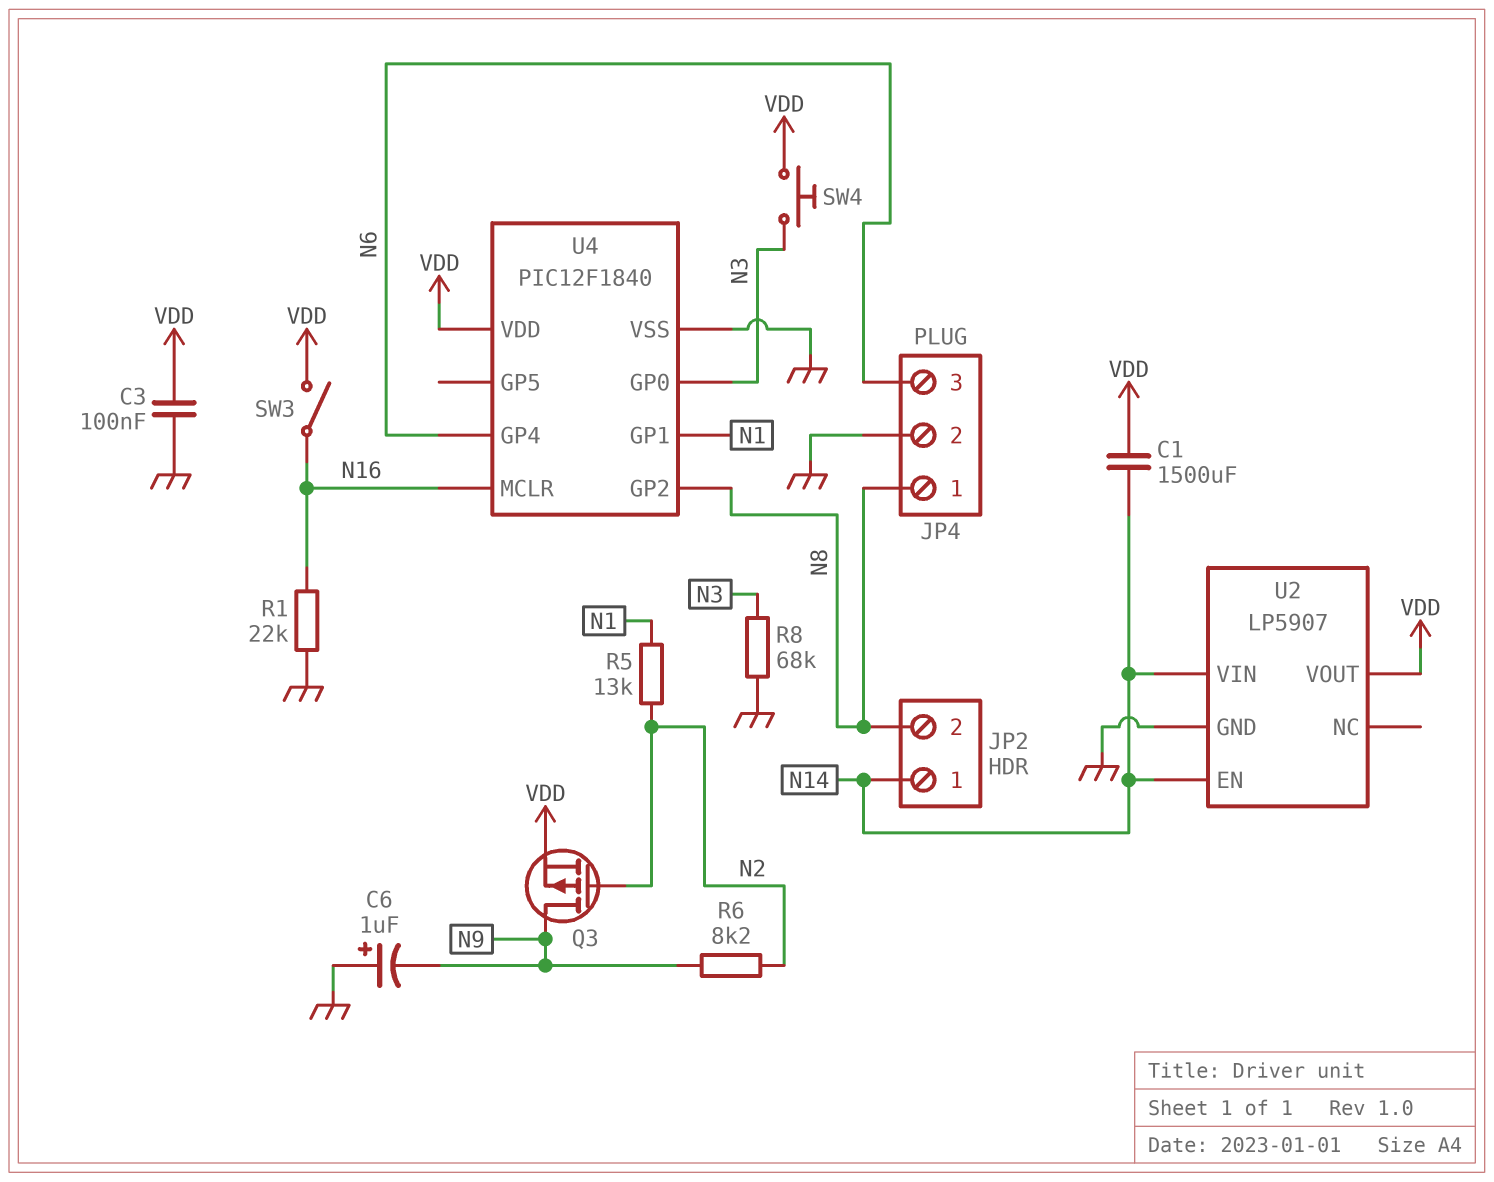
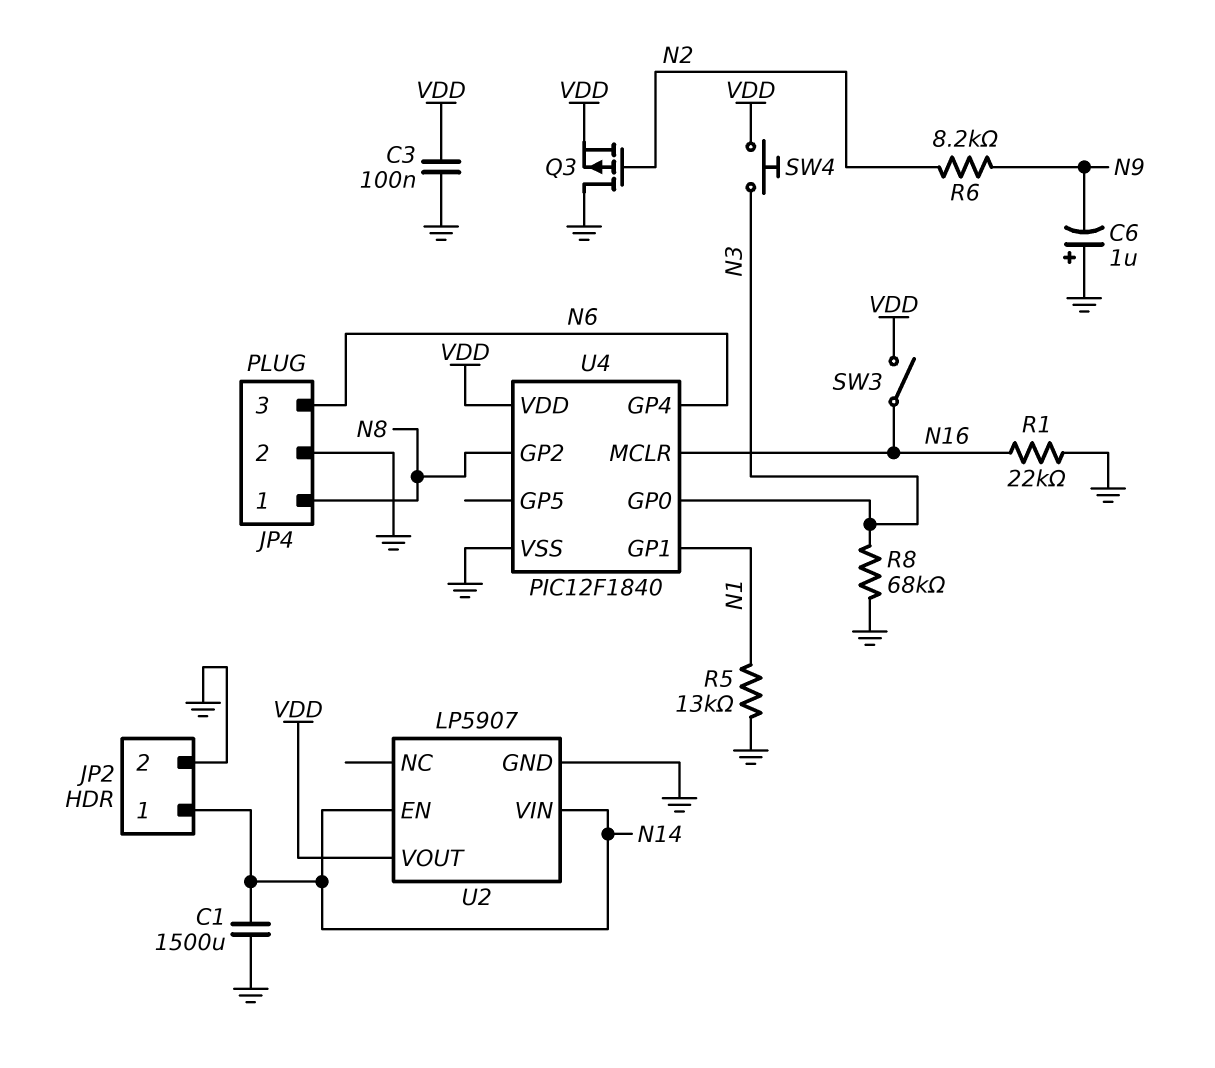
C1: 1500uF (N14, VDD) -> 1500uF (GND, N14)
JP2 pin 2: N8 -> GND
Q3: PMOS (G N2, D N9, S VDD) -> PMOS (G N2, D GND, S VDD)
R5: 13k (N1, N2) -> 13k (GND, N1)

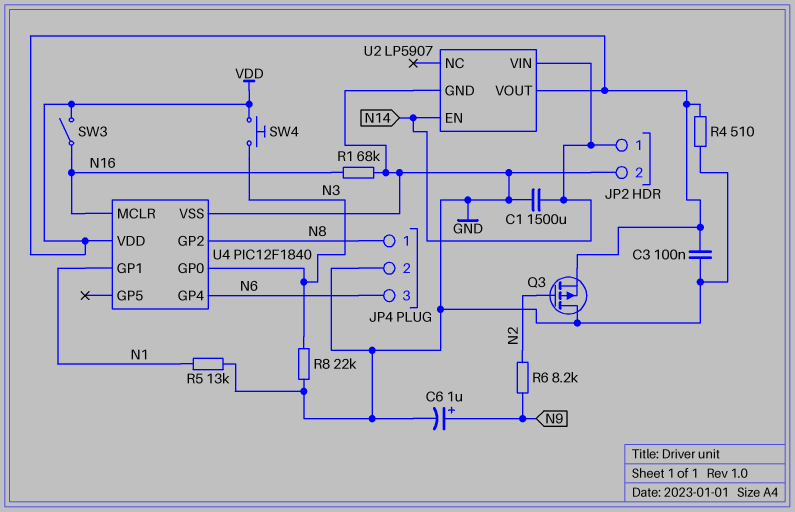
C6: 1uF (plus GND, minus N9) -> 1uF (plus N9, minus GND)
R1: 22k (GND, N16) -> 68k (GND, N16)
R4: none -> 510 (GND, VDD)
R8: 68k (GND, N3) -> 22k (GND, N3)

